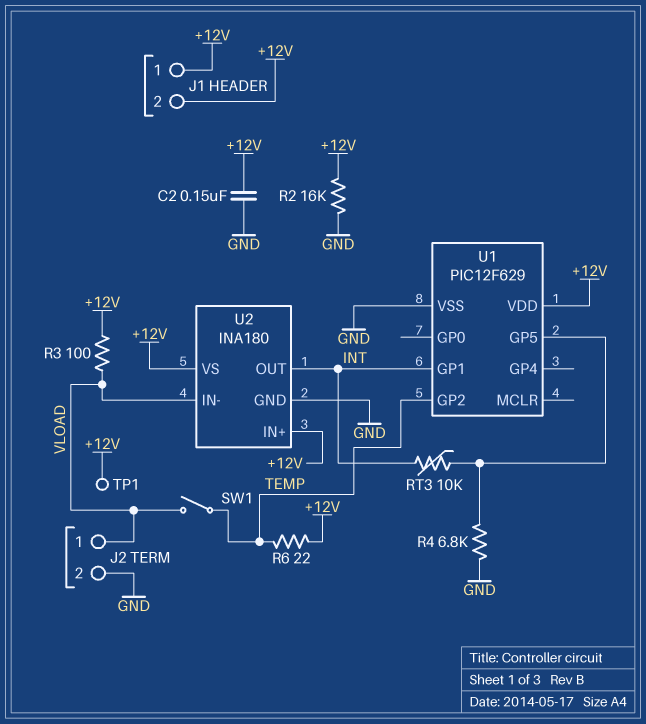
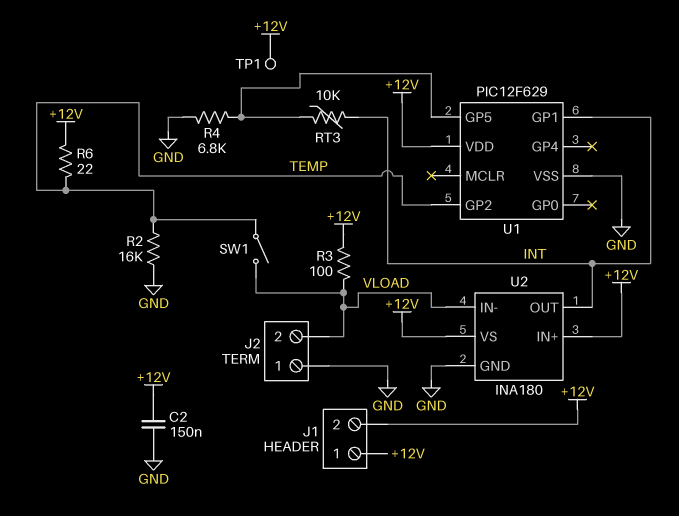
J2 pin 1: VLOAD -> GND
J2 pin 2: GND -> VLOAD
R2: 16k (+12V, GND) -> 16k (GND, TEMP)

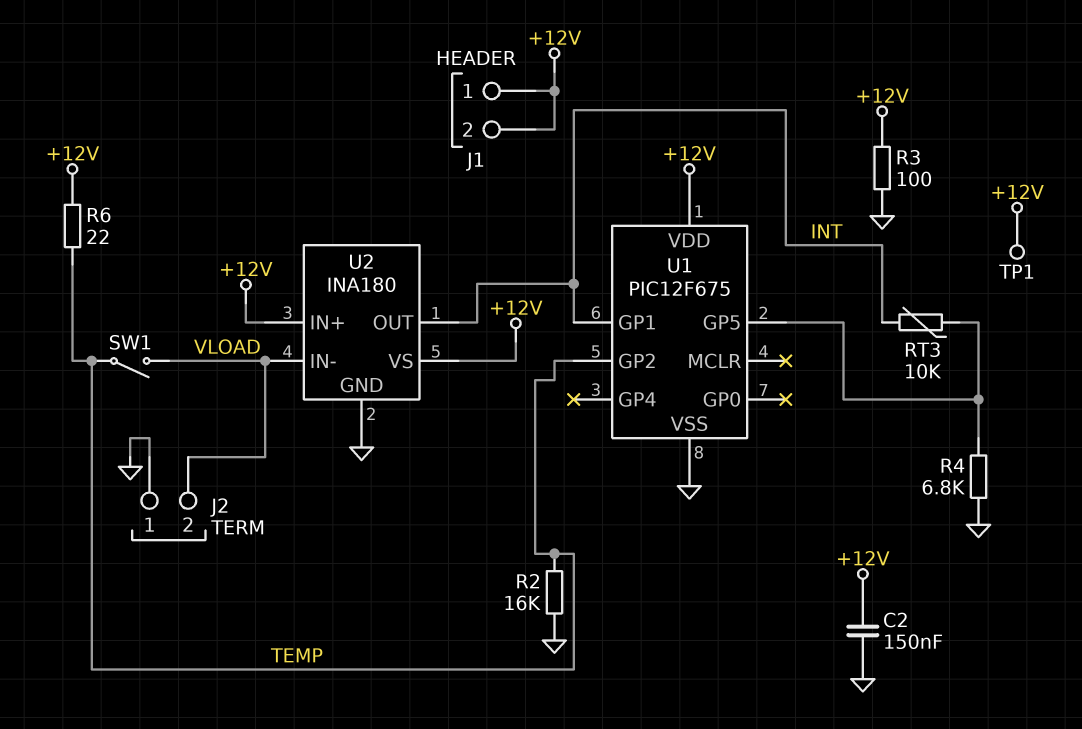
R3: 100 (+12V, VLOAD) -> 100 (+12V, GND)
U1: PIC12F629 -> PIC12F675

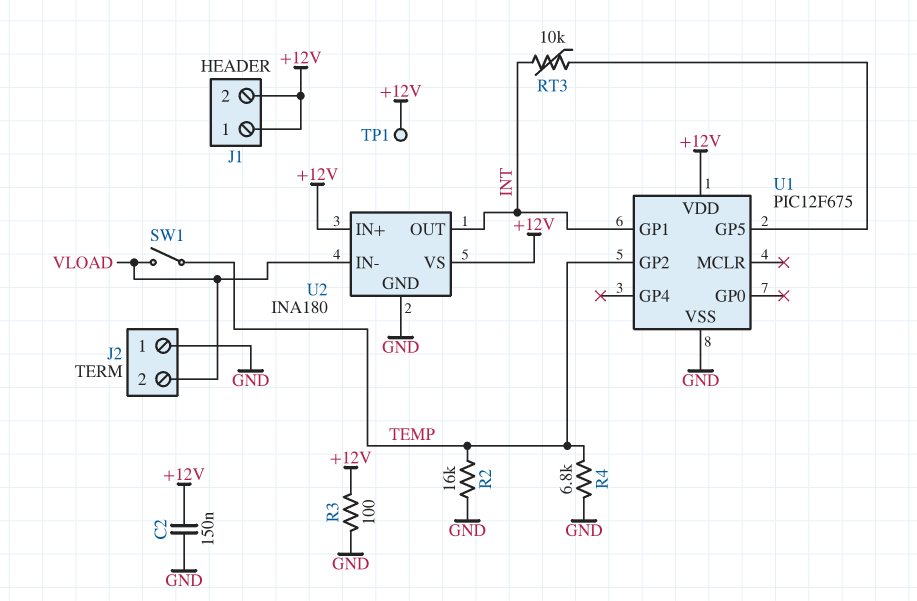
R4: 6.8k (GND, U1/GP5) -> 6.8k (GND, TEMP)
R6: 22 (+12V, TEMP) -> none

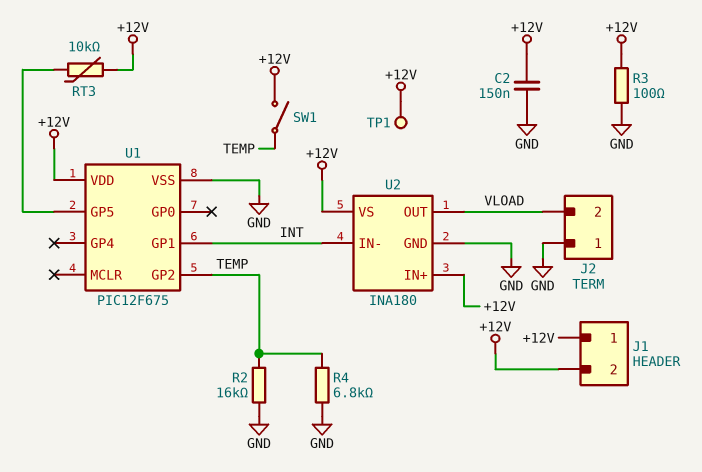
RT3: 10k (INT, U1/GP5) -> 10k (+12V, U1/GP5)
SW1: switch (TEMP, VLOAD) -> switch (+12V, TEMP)
U2 pin IN-: VLOAD -> INT
U2 pin OUT: INT -> VLOAD

